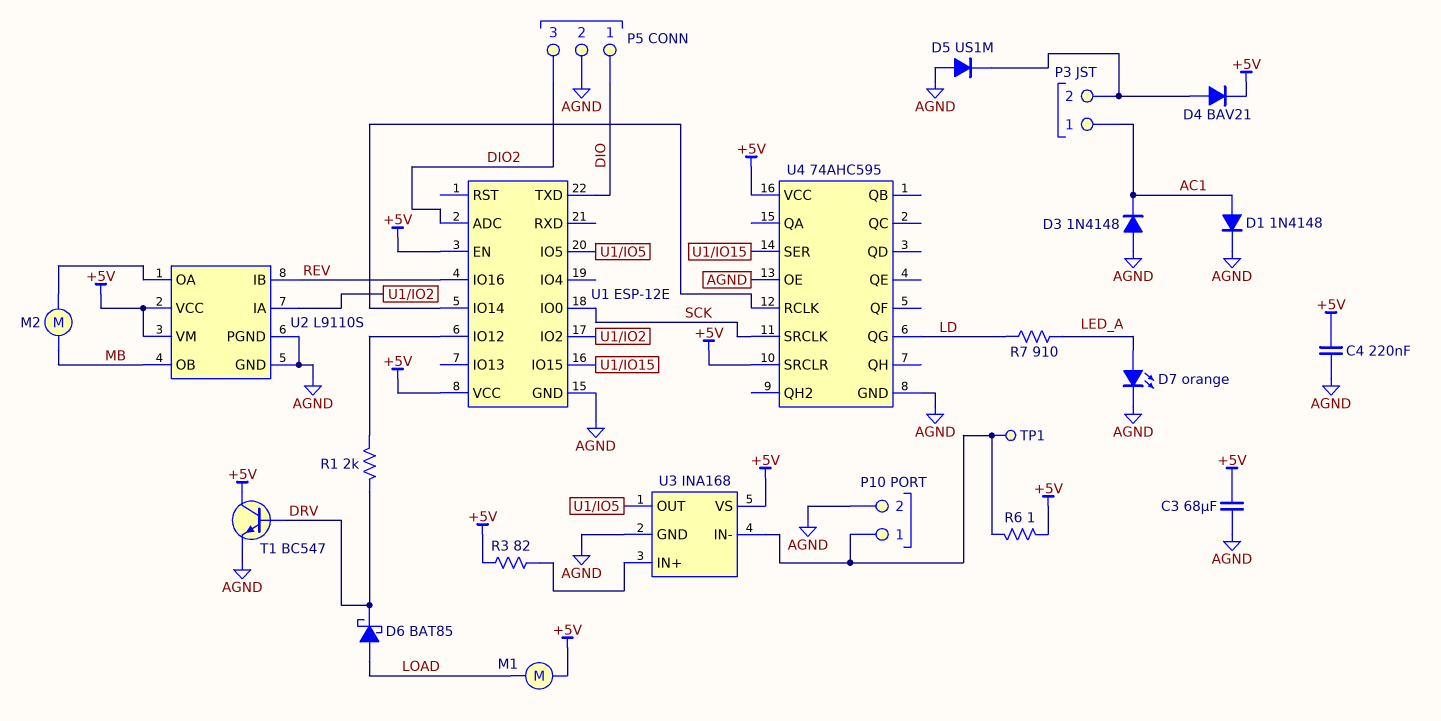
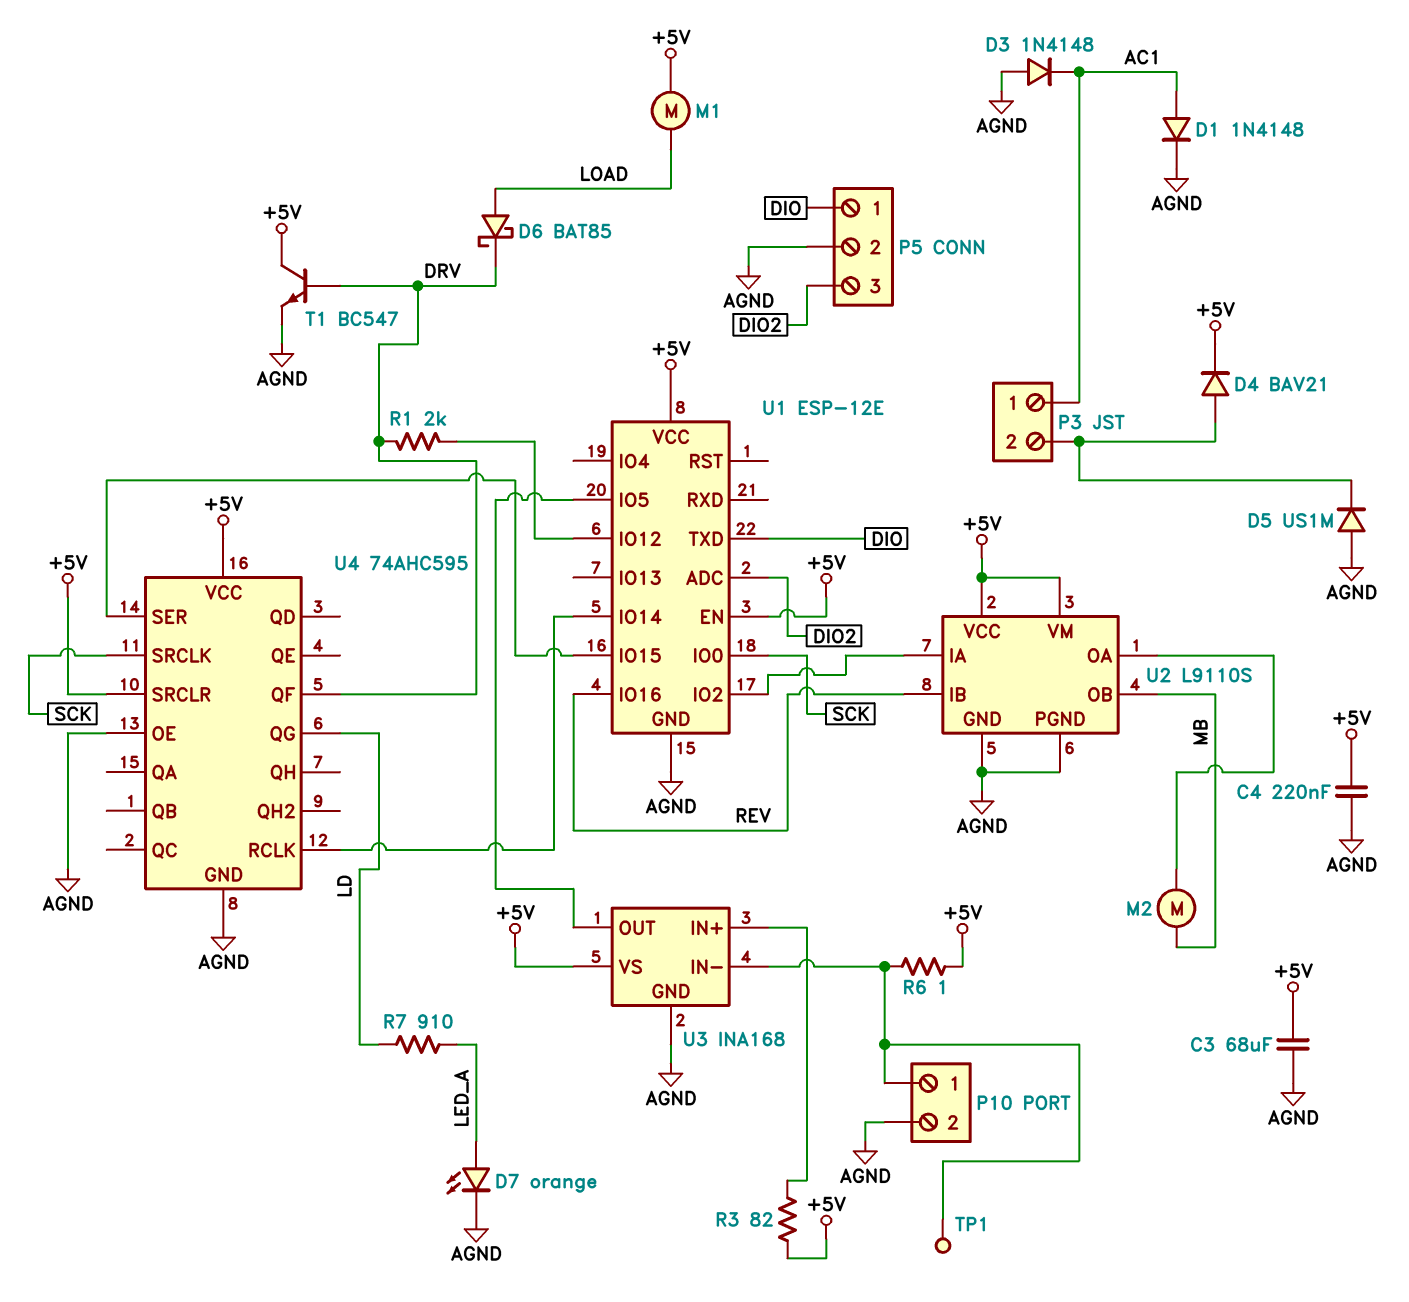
U4 pin QF: none -> DRV

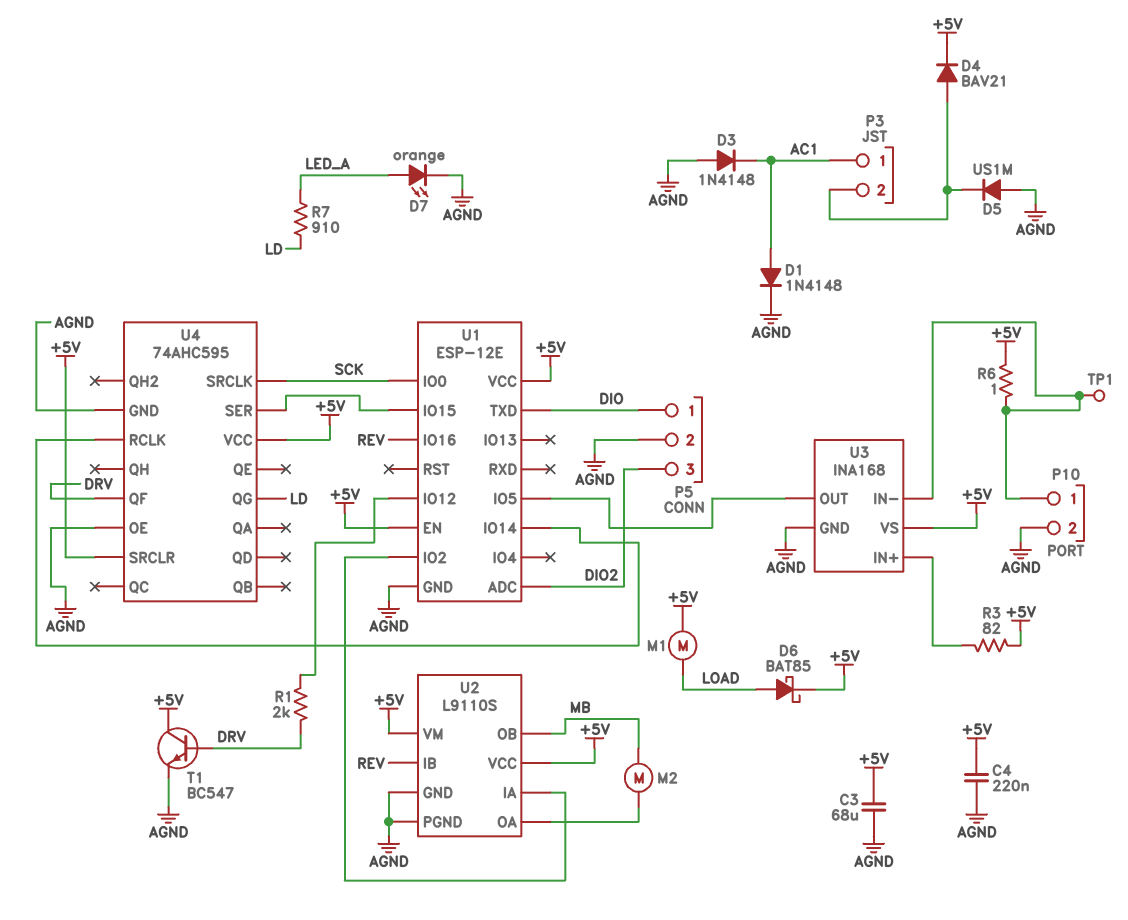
D6: schottky BAT85 (A LOAD, K DRV) -> schottky BAT85 (A LOAD, K +5V)

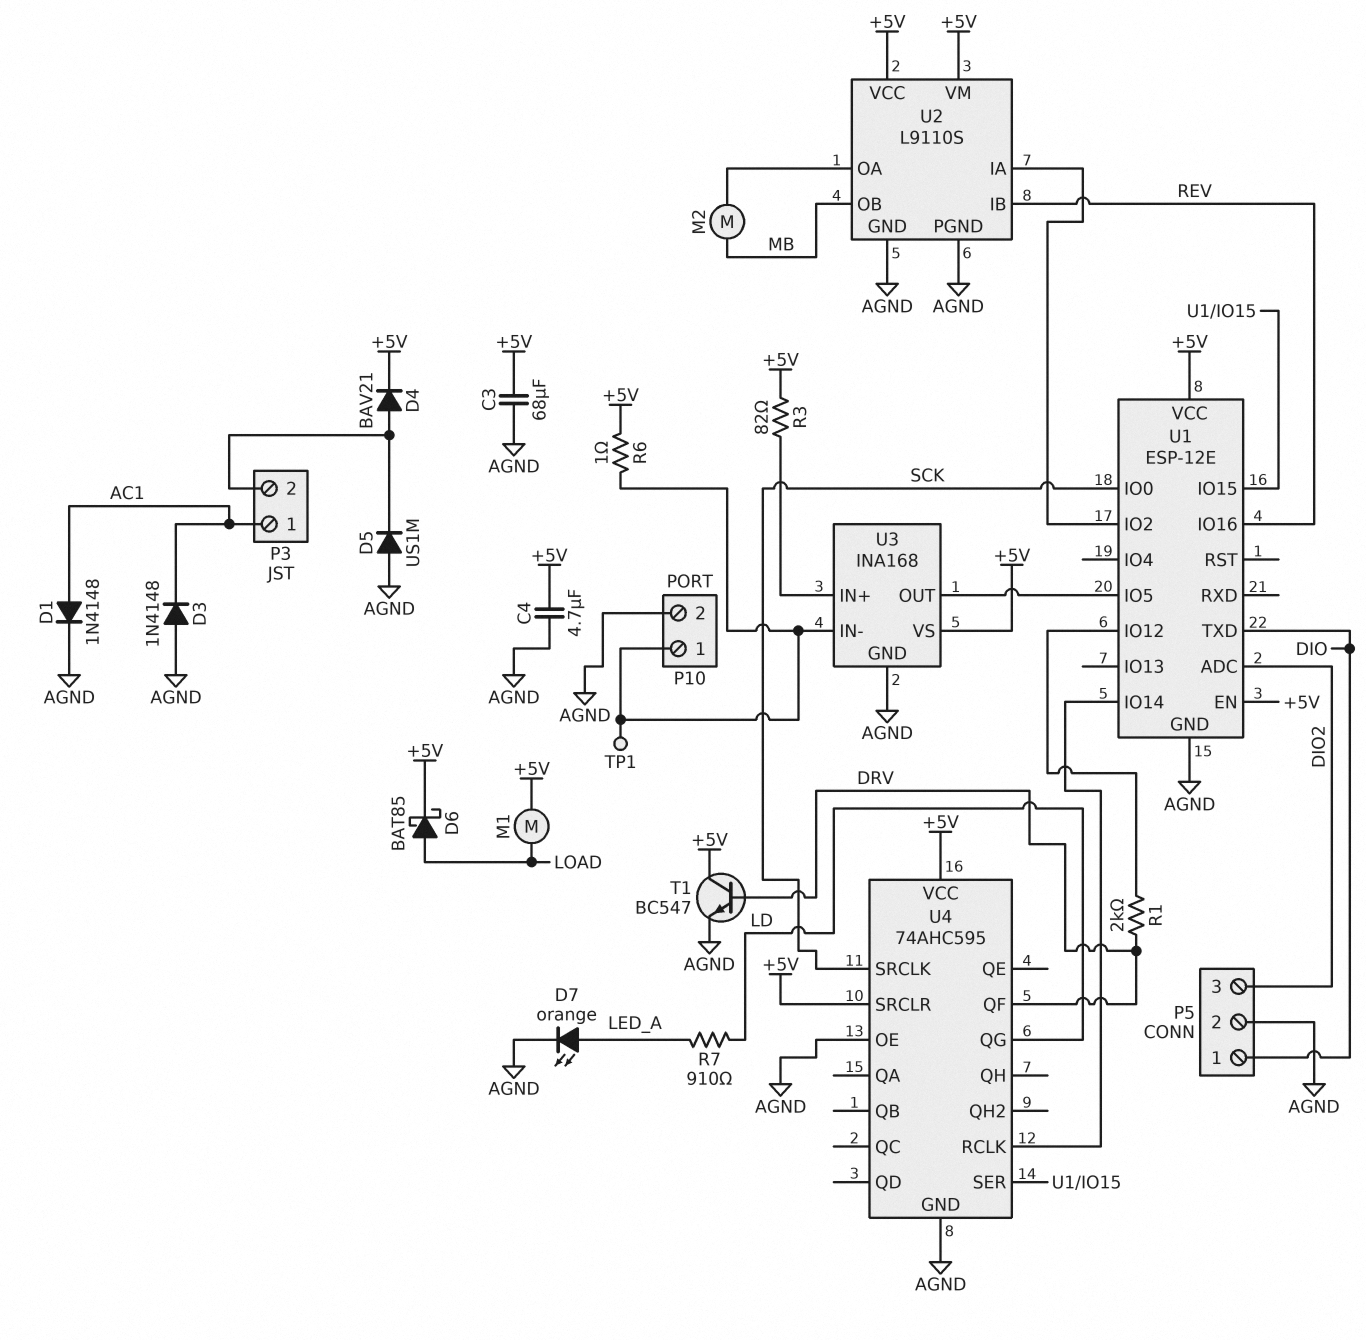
C4: 220nF (+5V, AGND) -> 4.7uF (+5V, AGND)

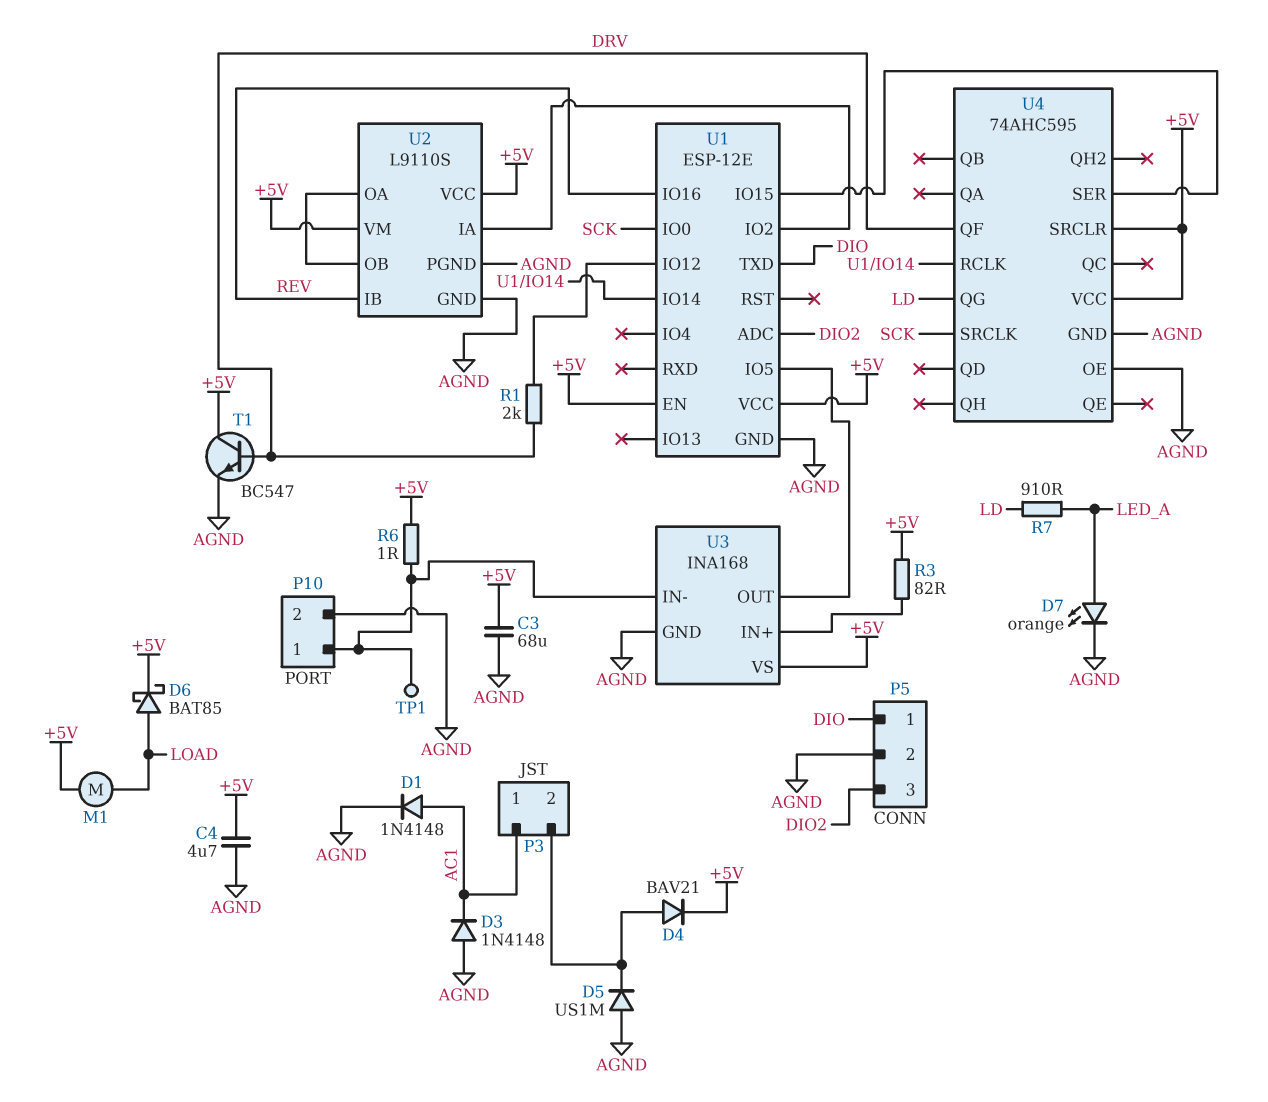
M2: motor (MB, U2/OA) -> none
U2 pin OB: MB -> U2/OA

